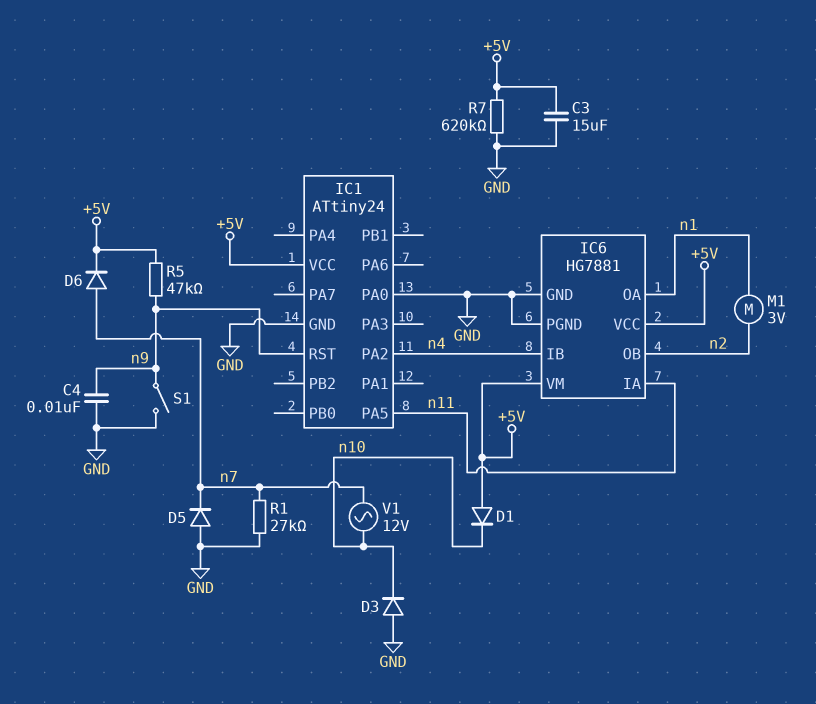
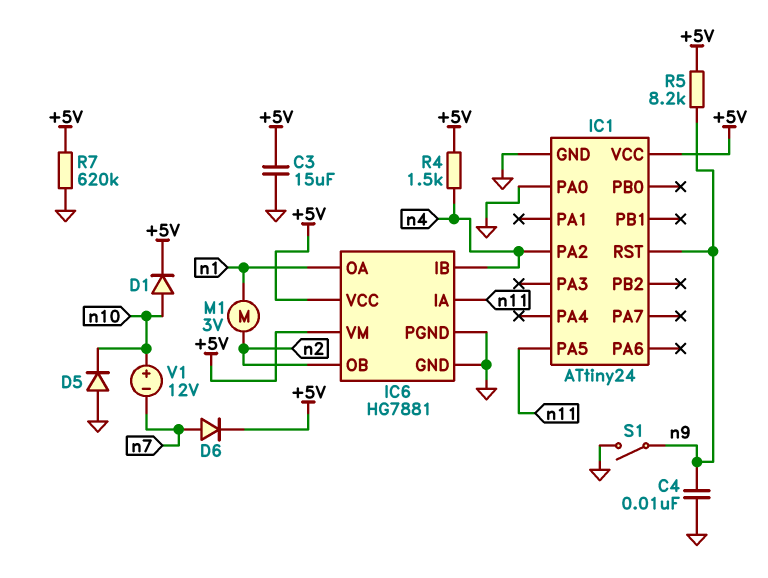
D1: diode (A +5V, K n10) -> diode (A n10, K +5V)
D3: diode (A GND, K n10) -> none
D5: diode (A GND, K n7) -> diode (A GND, K n10)
R1: 27k (GND, n7) -> none
R4: none -> 1.5k (+5V, n4)
R5: 47k (+5V, n9) -> 8.2k (+5V, n9)
V1: AC 12V (n7, n10) -> 12V (plus n10, minus n7)

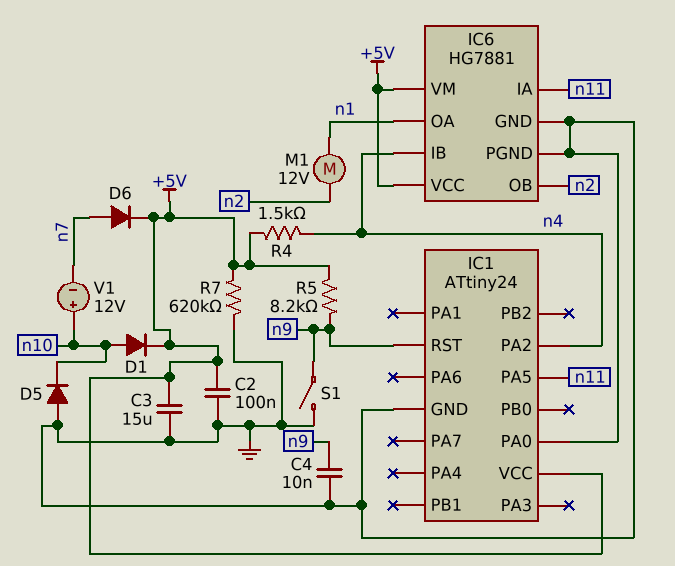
C2: none -> 100nF (+5V, GND)
M1: motor 3V (n1, n2) -> motor 12V (n1, n2)

